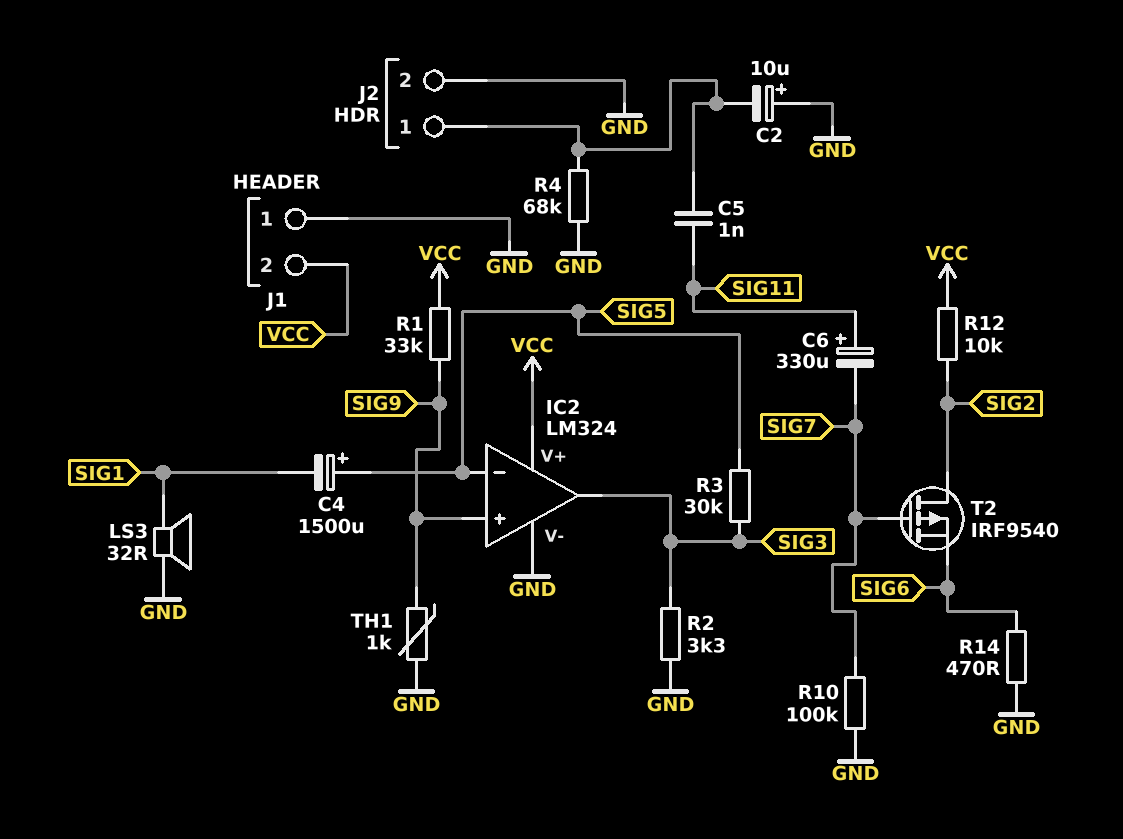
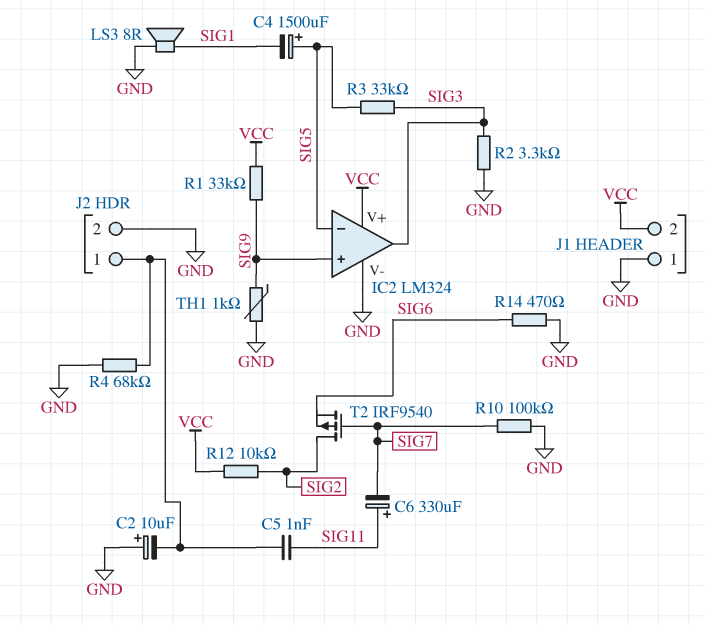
LS3: speaker 32R (GND, SIG1) -> speaker 8R (GND, SIG1)
R3: 30k (SIG3, SIG5) -> 33k (SIG3, SIG5)

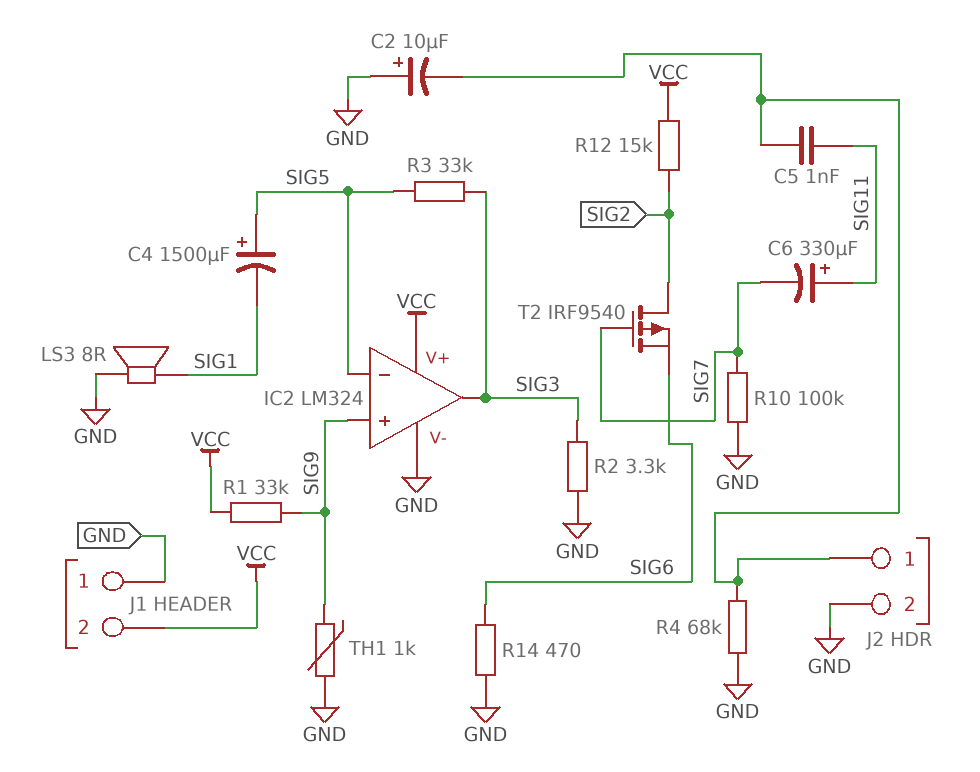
R12: 10k (SIG2, VCC) -> 15k (SIG2, VCC)

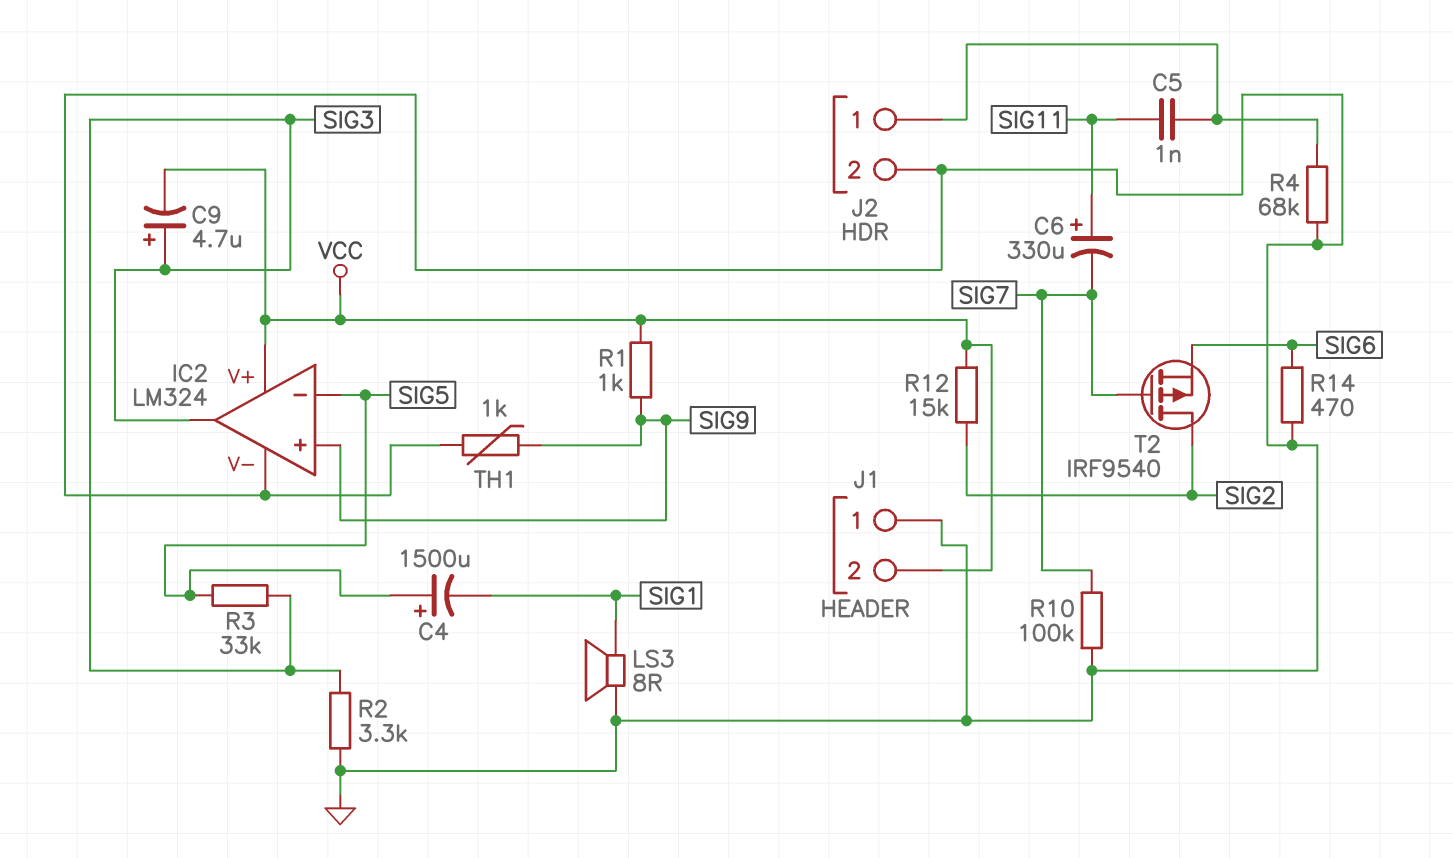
C2: 10uF (plus GND, minus J2/1) -> none
C9: none -> 4.7uF (plus SIG3, minus VCC)
R1: 33k (SIG9, VCC) -> 1k (SIG9, VCC)

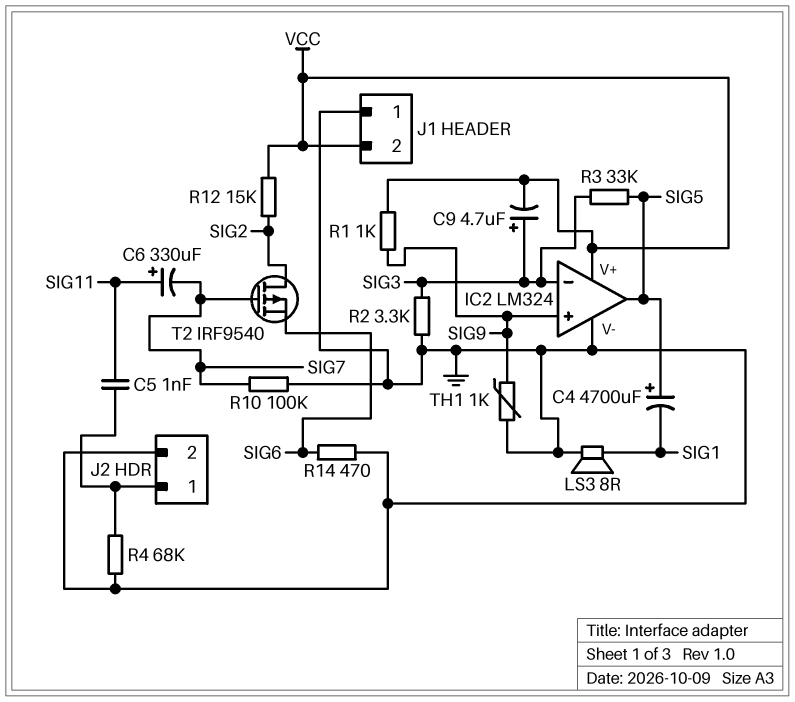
C4: 1500uF (plus SIG5, minus SIG1) -> 4700uF (plus SIG5, minus SIG1)
IC2 pin in-: SIG5 -> SIG3
IC2 pin out: SIG3 -> SIG5

